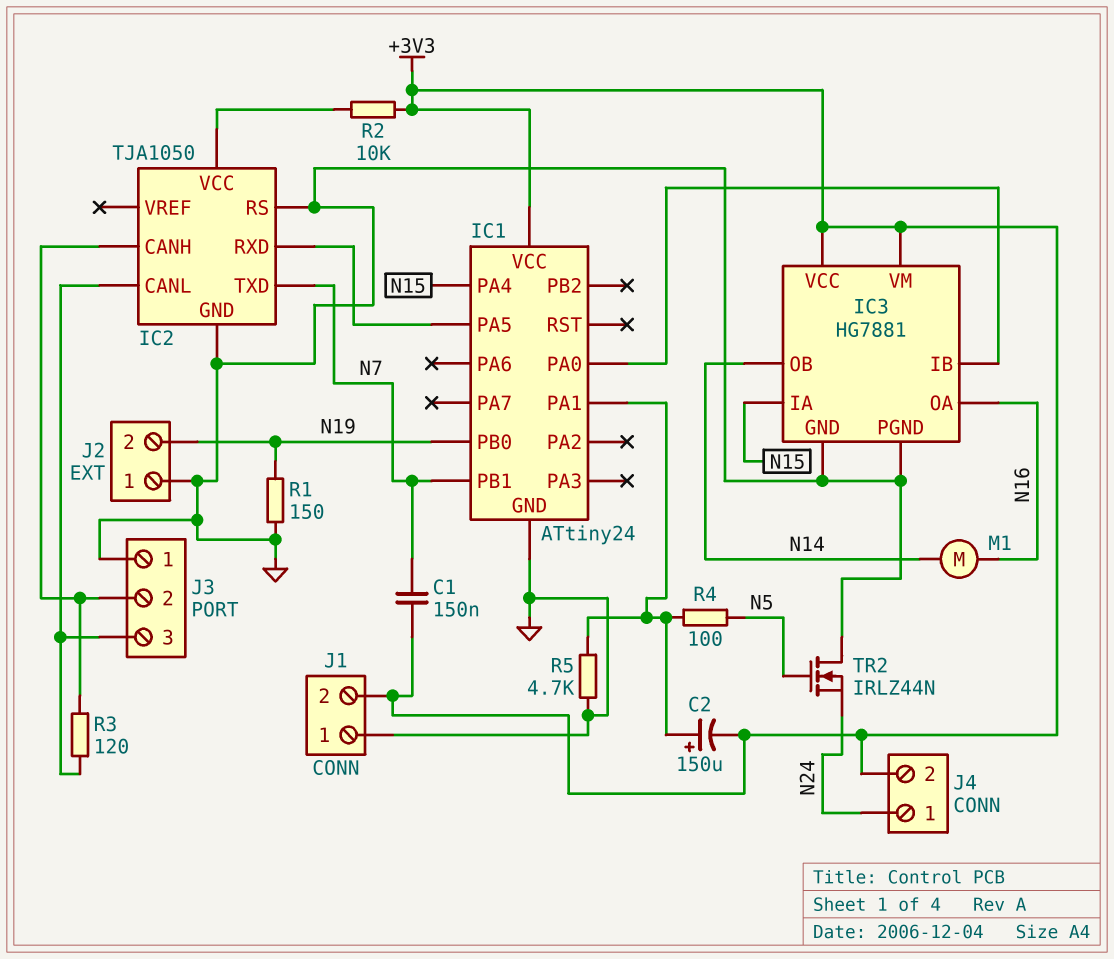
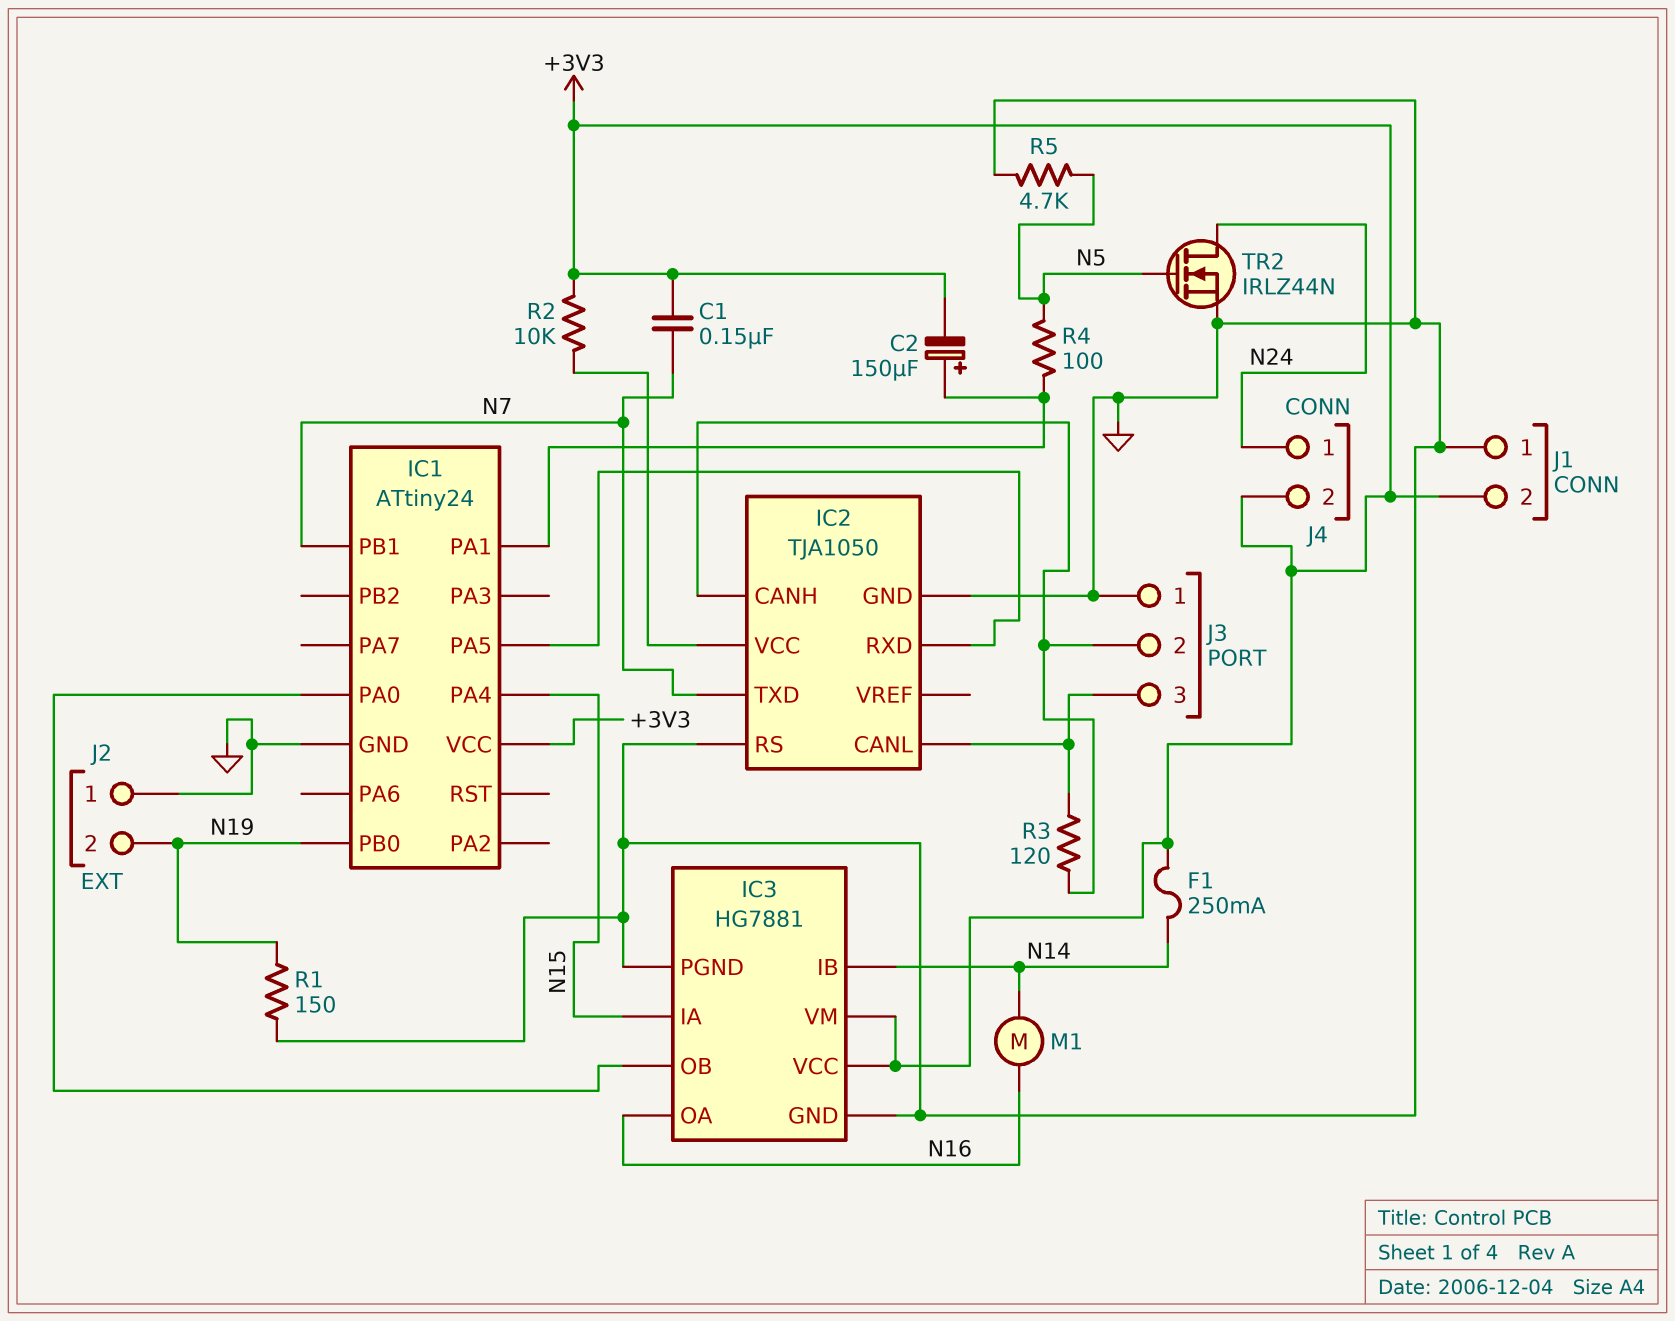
F1: none -> 250mA (+3V3, N14)
IC3 pin IB: IC1/PA0 -> N14
IC3 pin OB: N14 -> IC1/PA0
R5: 4.7k (GND, IC1/PA1) -> 4.7k (GND, N5)
TR2: NMOS IRLZ44N (G N5, D GND, S N24) -> NMOS IRLZ44N (G N5, D N24, S GND)

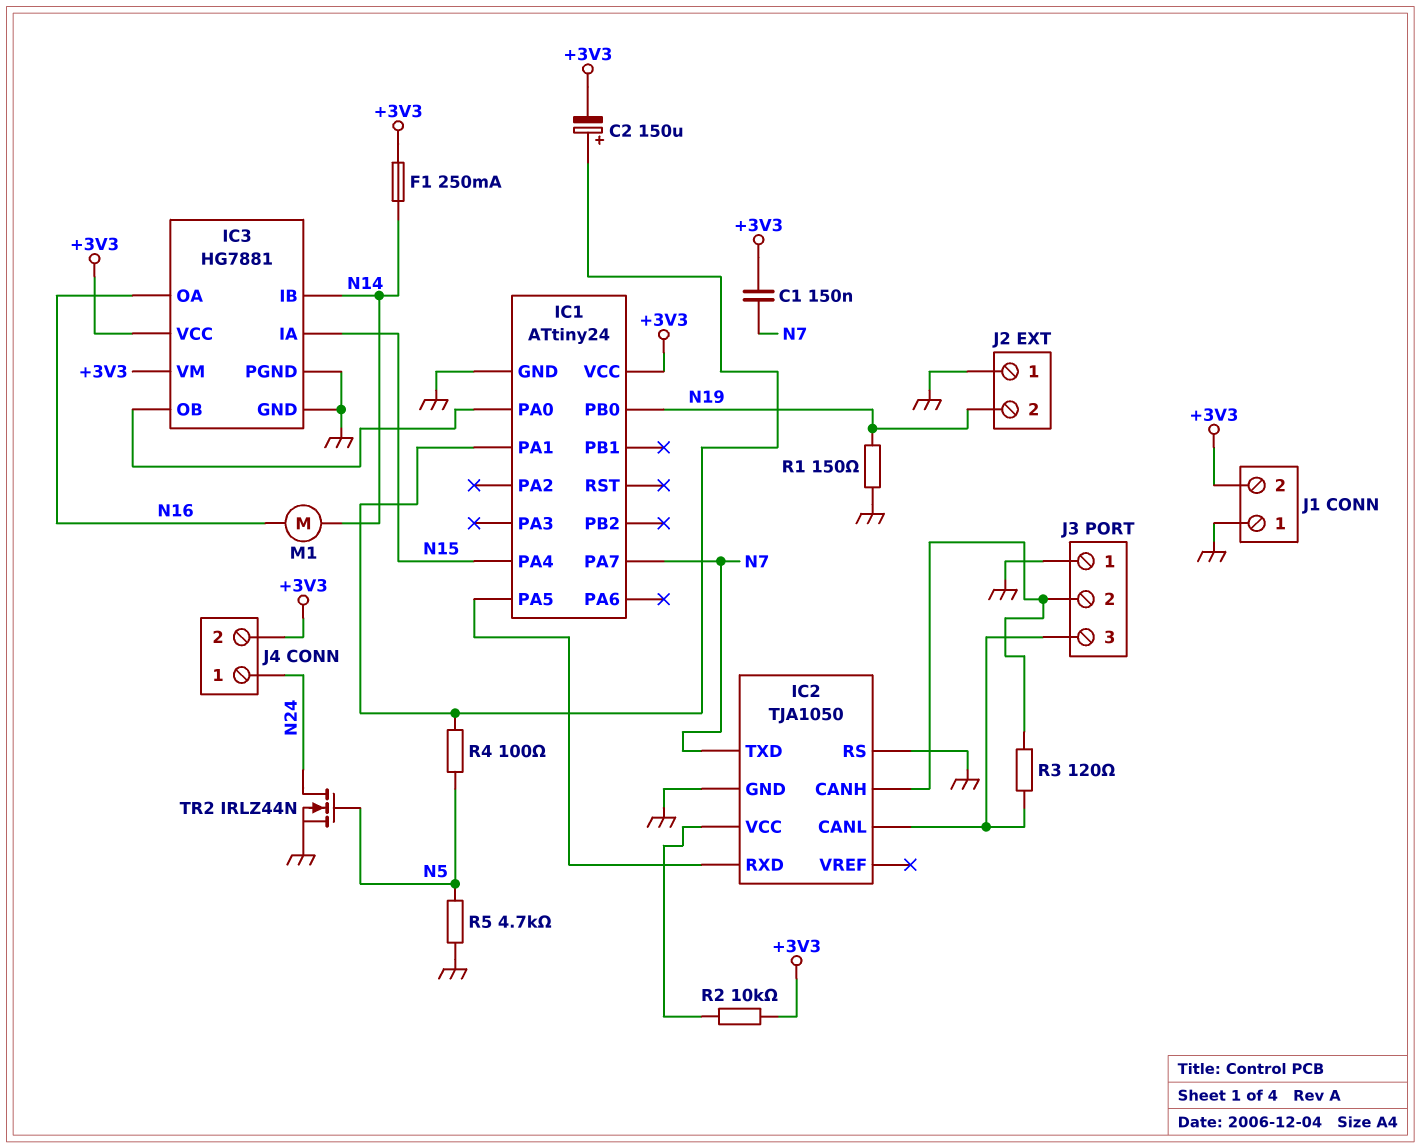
IC1 pin PA7: none -> N7
IC1 pin PB1: N7 -> none

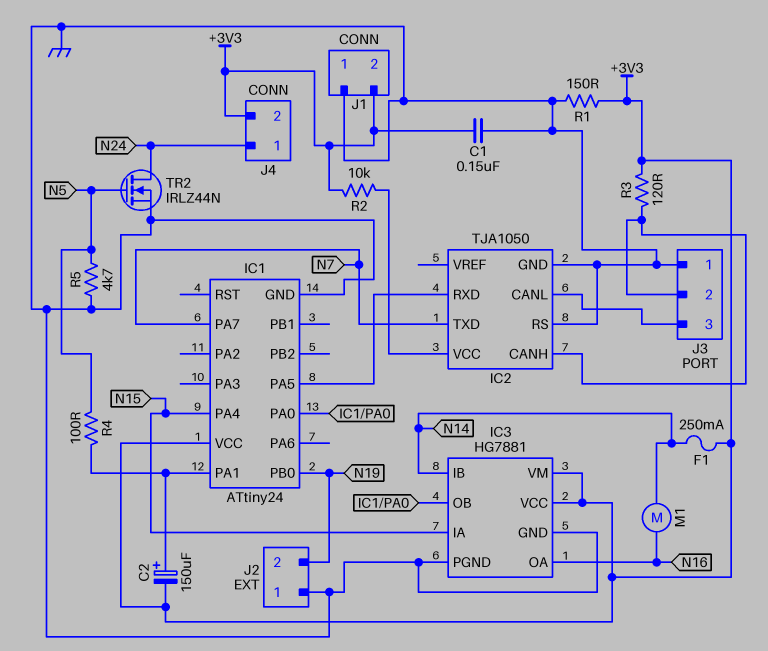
C1: 150nF (+3V3, N7) -> 150nF (+3V3, GND)
R1: 150 (GND, N19) -> 150 (+3V3, GND)
R3: 120 (IC2/CANH, IC2/CANL) -> 120 (+3V3, IC2/CANH)

